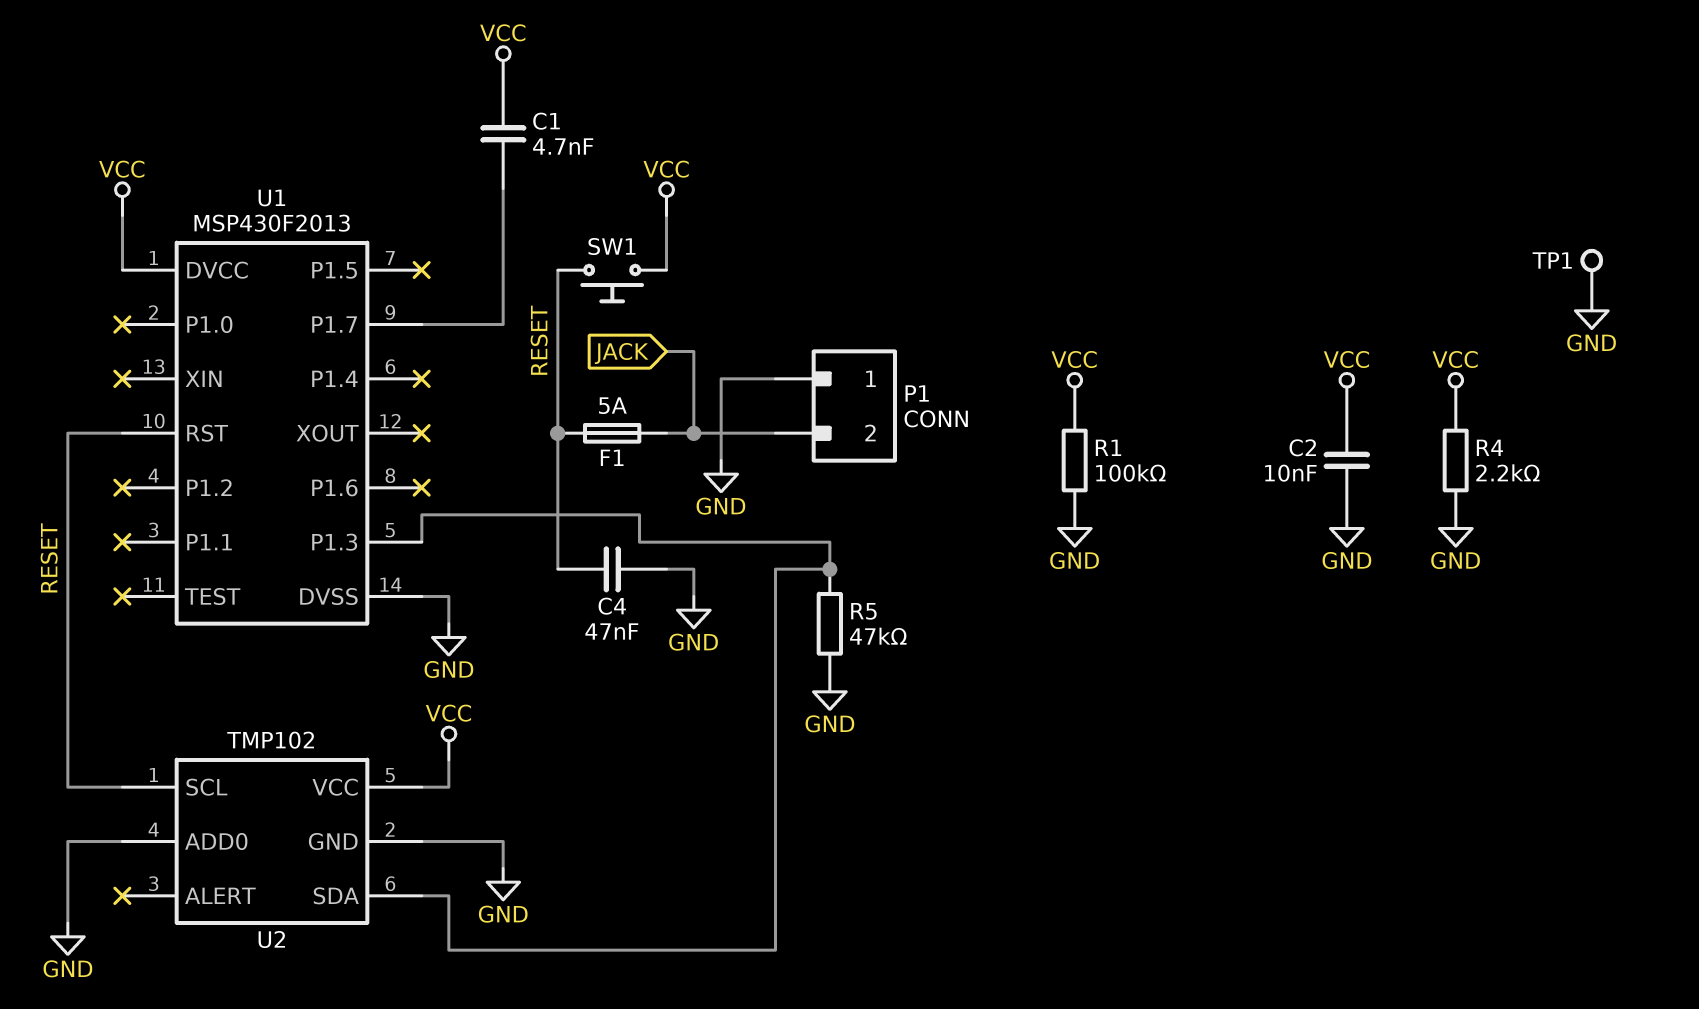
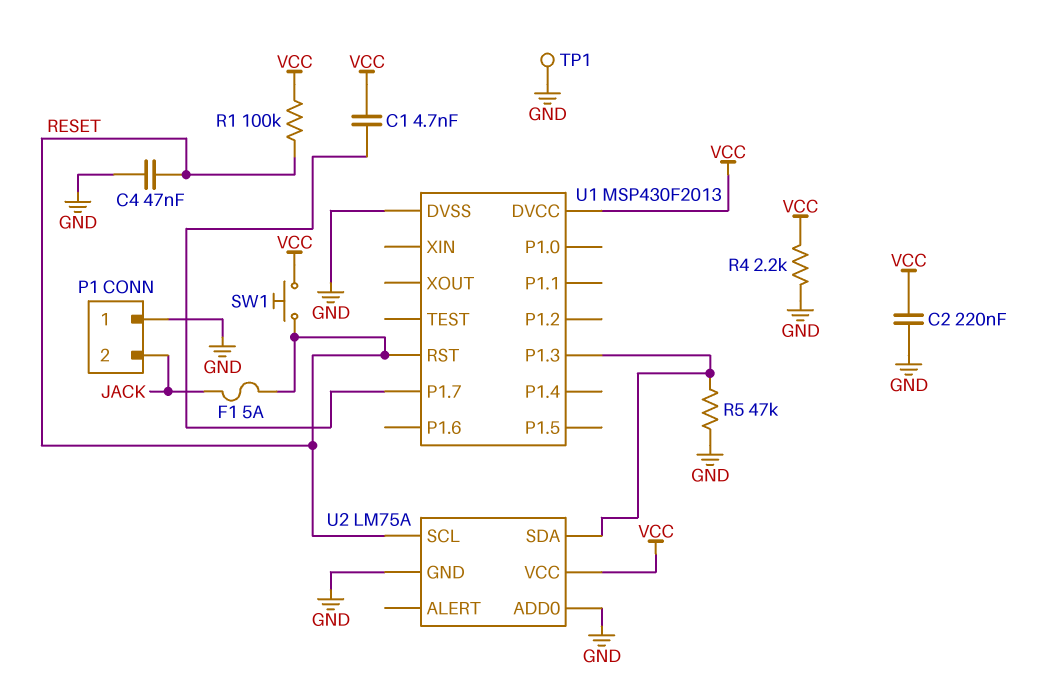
C2: 10nF (GND, VCC) -> 220nF (GND, VCC)
R1: 100k (GND, VCC) -> 100k (RESET, VCC)
U2: TMP102 -> LM75A

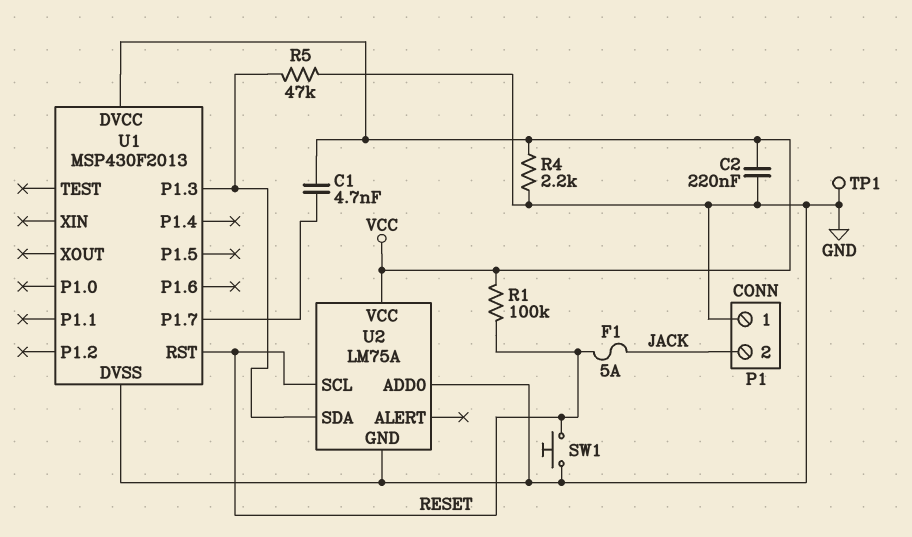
C4: 47nF (GND, RESET) -> none
SW1: button (RESET, VCC) -> button (GND, RESET)

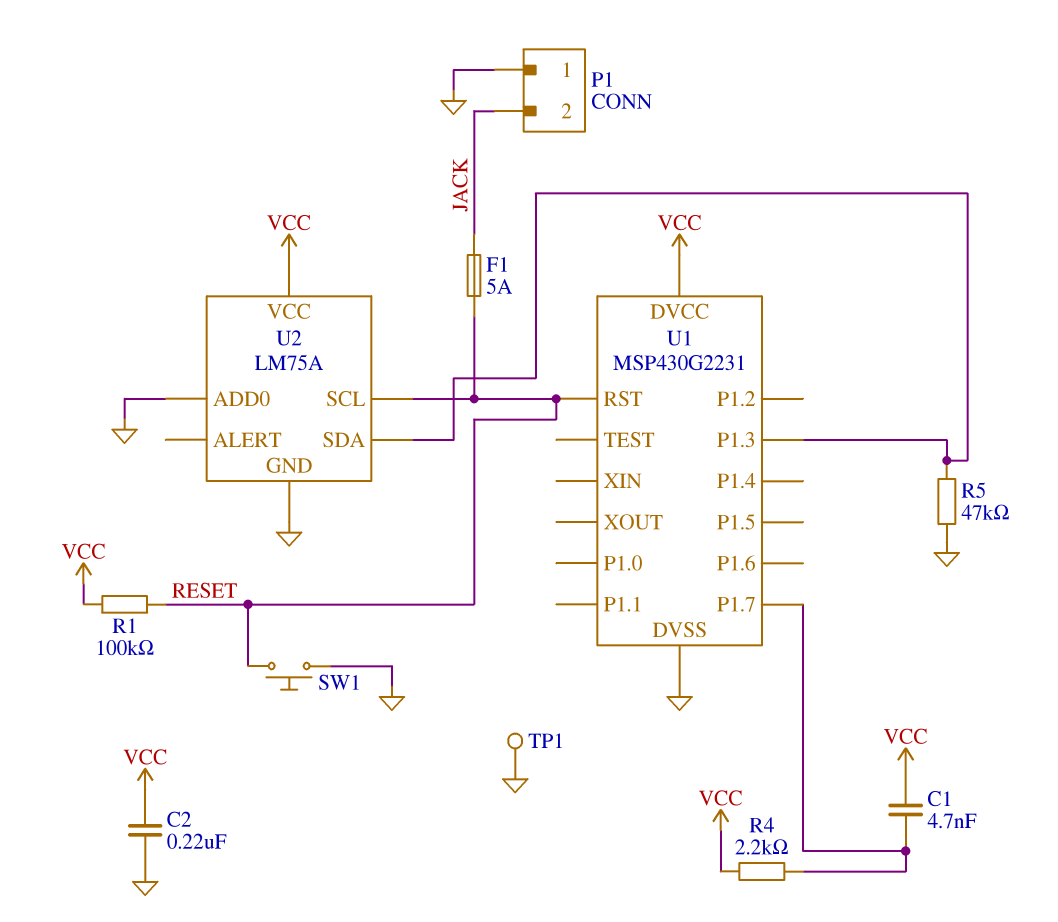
R4: 2.2k (GND, VCC) -> 2.2k (U1/P1.7, VCC)
U1: MSP430F2013 -> MSP430G2231

